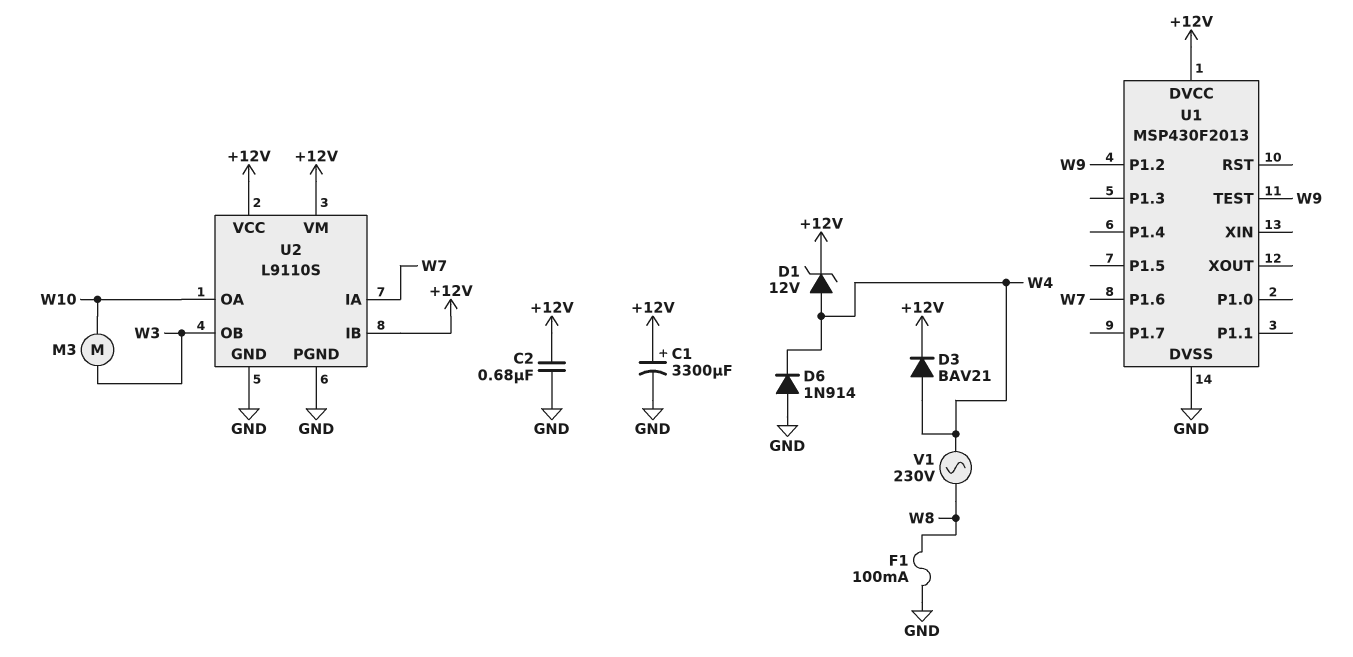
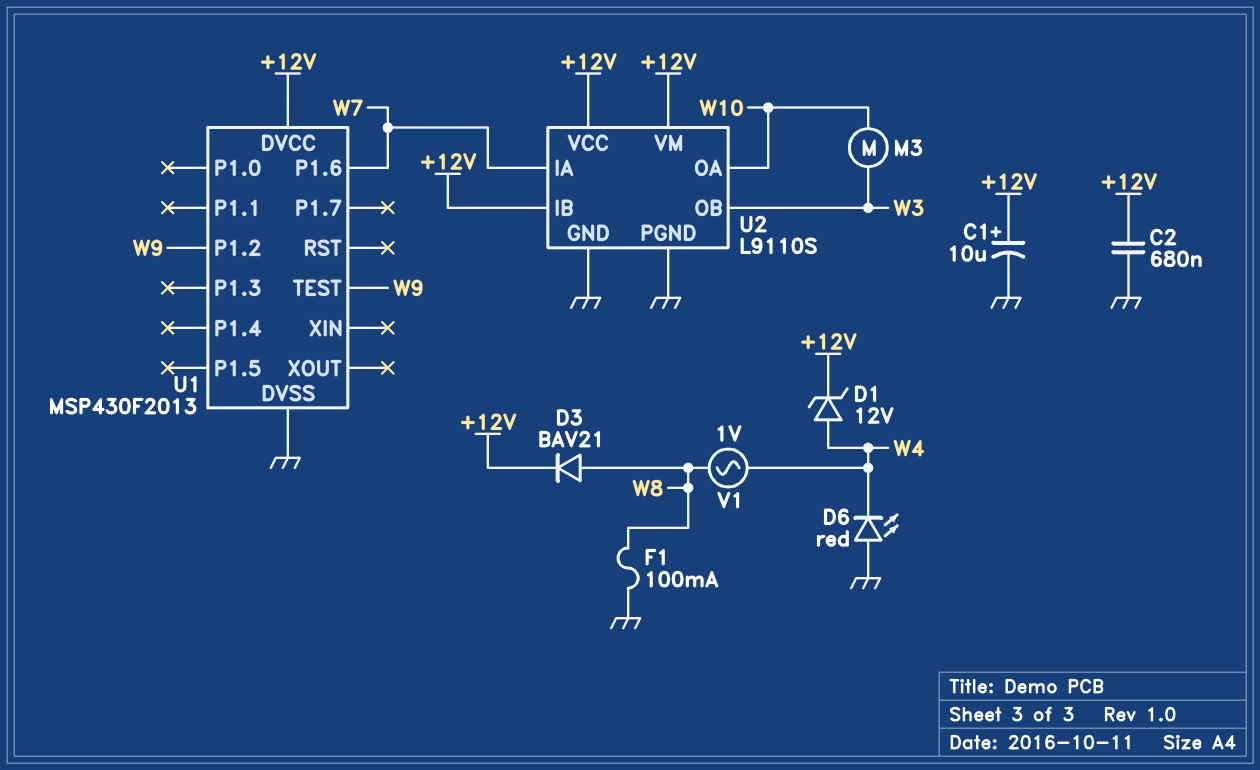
C1: 3300uF (plus +12V, minus GND) -> 10uF (plus +12V, minus GND)
D3: diode BAV21 (A W4, K +12V) -> diode BAV21 (A W8, K +12V)
D6: diode 1N914 (A GND, K W4) -> LED red (A GND, K W4)
V1: AC 230V (W4, W8) -> AC 1V (W4, W8)

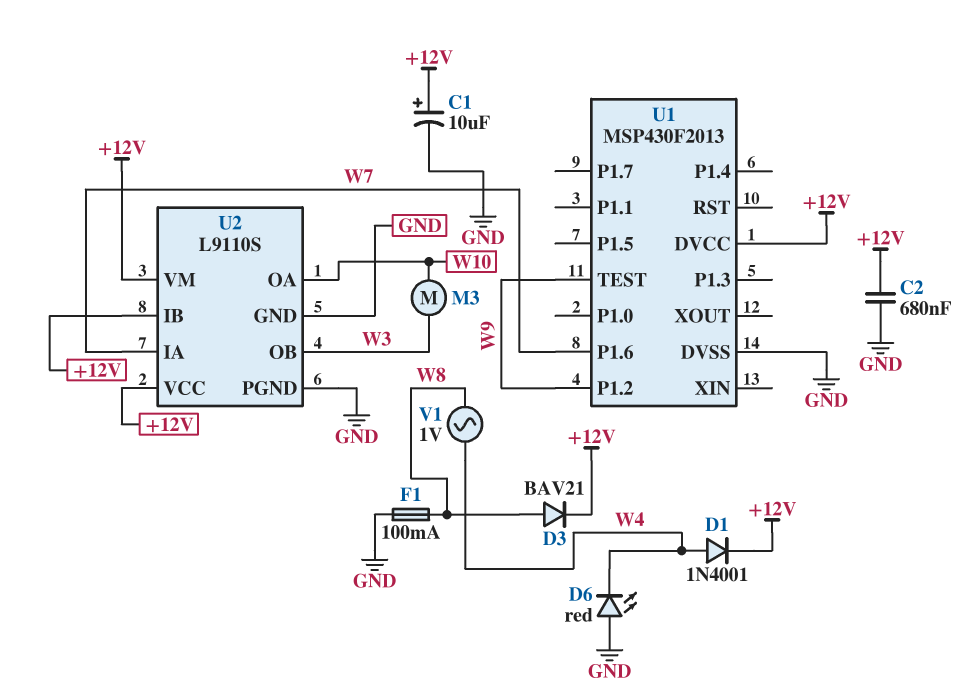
D1: zener 12V (A W4, K +12V) -> diode 1N4001 (A W4, K +12V)

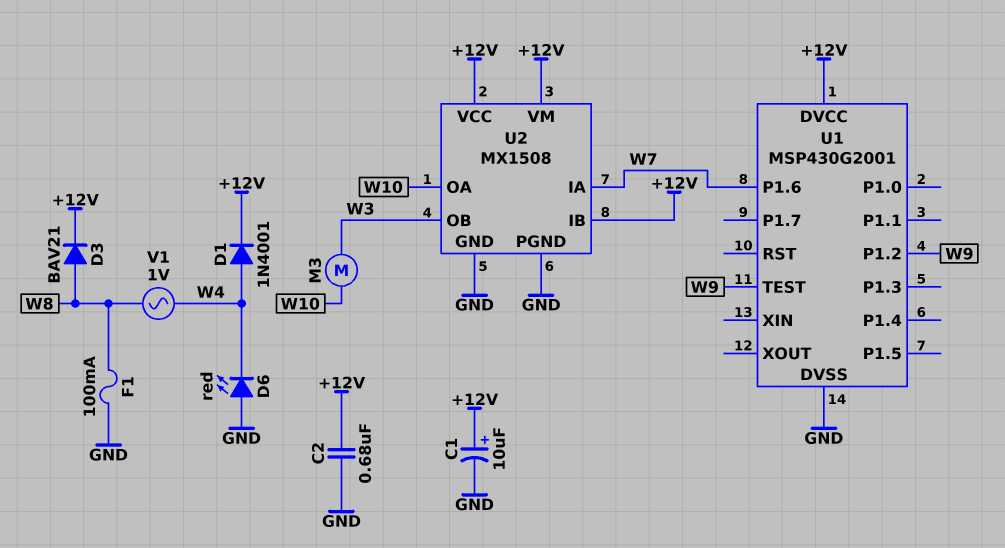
U1: MSP430F2013 -> MSP430G2001
U2: L9110S -> MX1508

